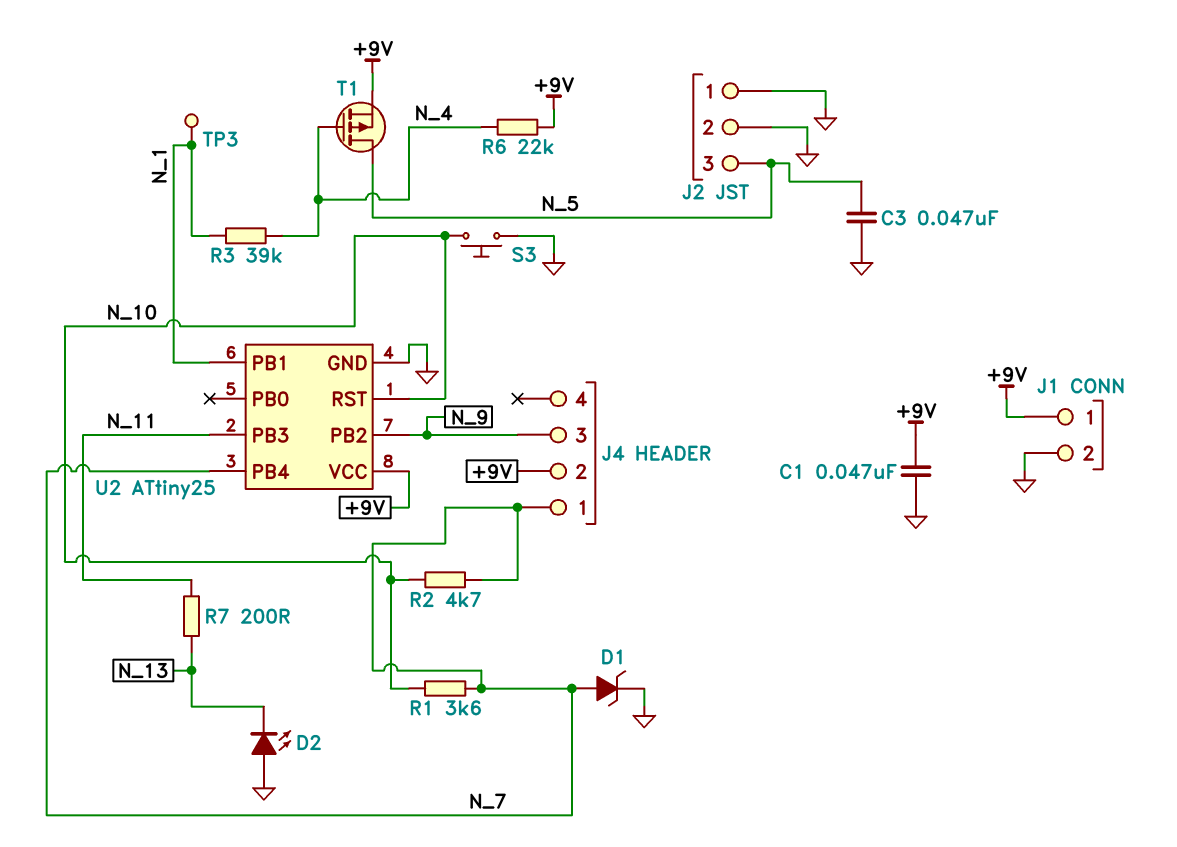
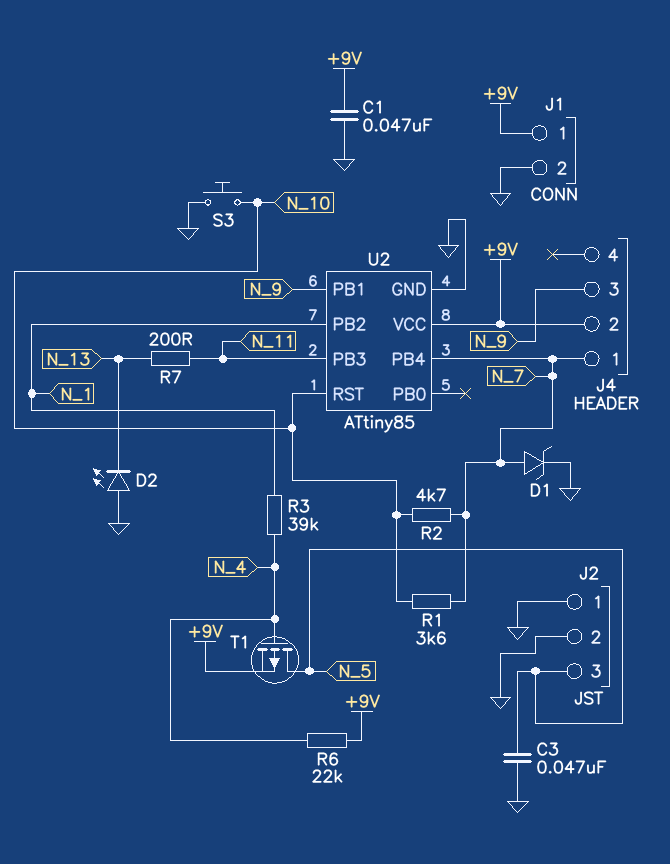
TP3: test point (N_1) -> none
U2: ATtiny25 -> ATtiny85
U2 pin PB1: N_1 -> N_9
U2 pin PB2: N_9 -> N_1

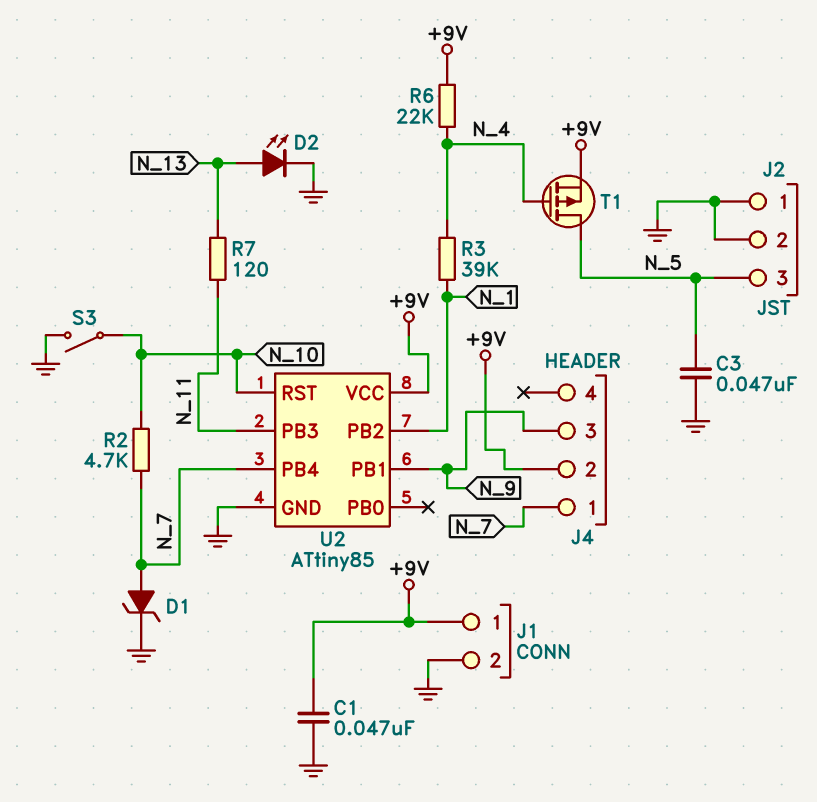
D2: LED (A GND, K N_13) -> LED (A N_13, K GND)
R1: 3.6k (N_7, N_10) -> none
R7: 200 (N_11, N_13) -> 120 (N_11, N_13)
S3: button (GND, N_10) -> switch (GND, N_10)

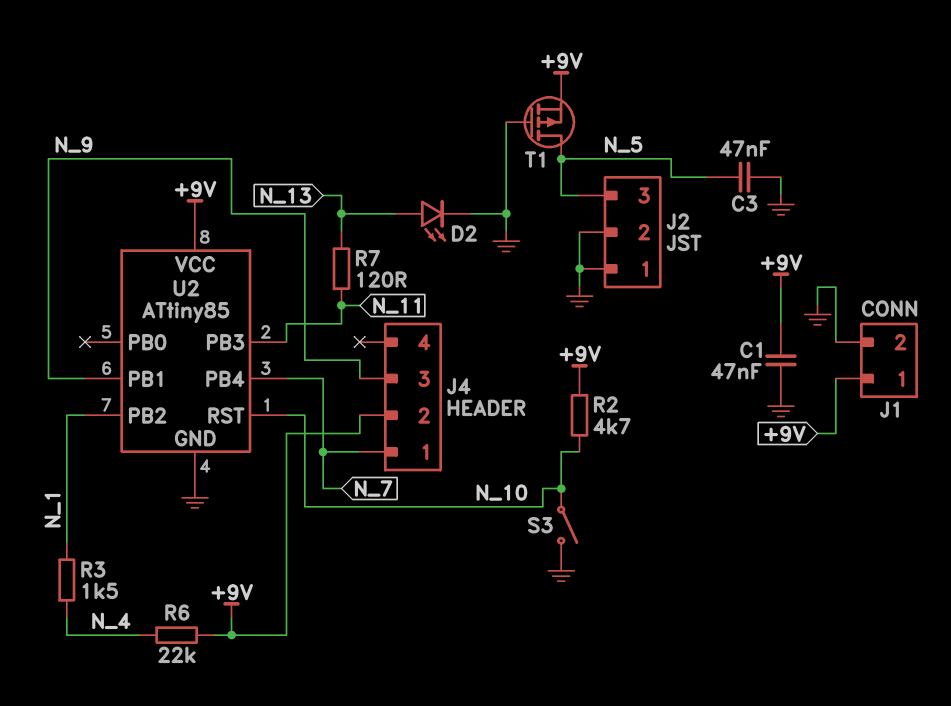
D1: zener (A N_7, K GND) -> none
R2: 4.7k (N_7, N_10) -> 4.7k (+9V, N_10)
R3: 39k (N_1, N_4) -> 1.5k (N_1, N_4)
T1: PMOS (G N_4, D N_5, S +9V) -> PMOS (G GND, D N_5, S +9V)

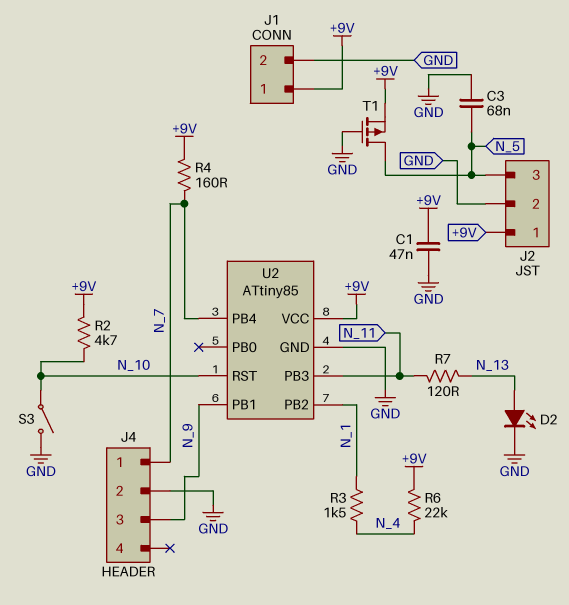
C3: 47nF (GND, N_5) -> 68nF (GND, N_5)
J2 pin 1: GND -> +9V
J4 pin 2: +9V -> GND
R4: none -> 160 (+9V, N_7)

